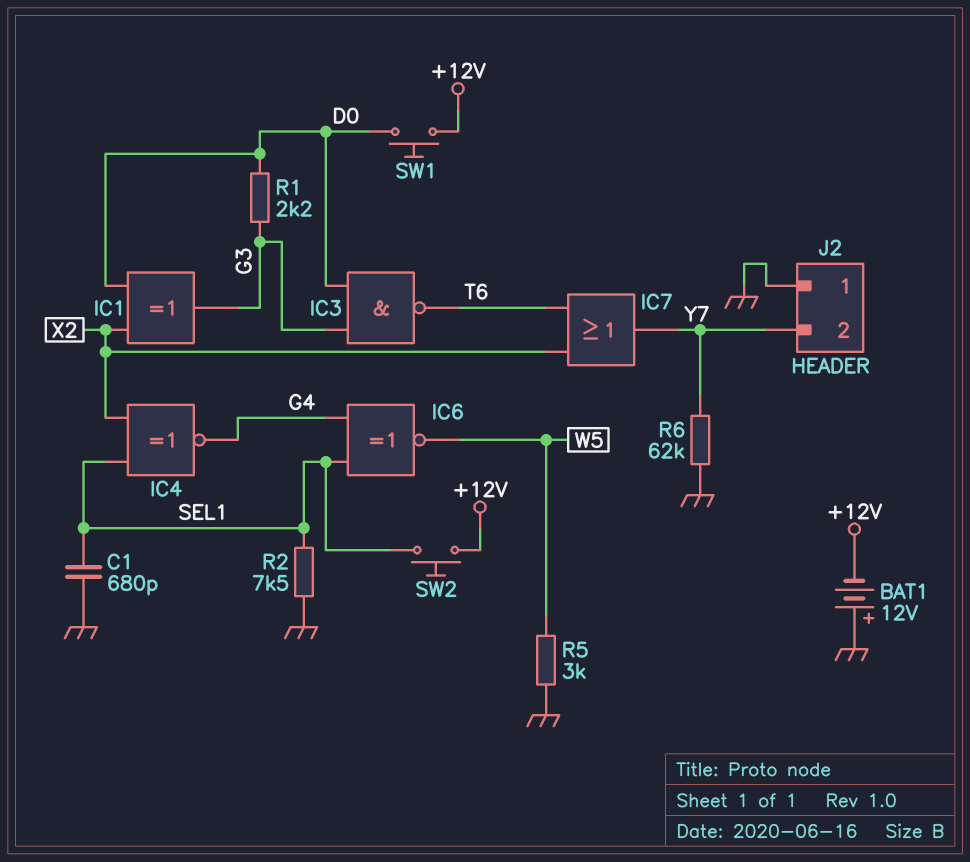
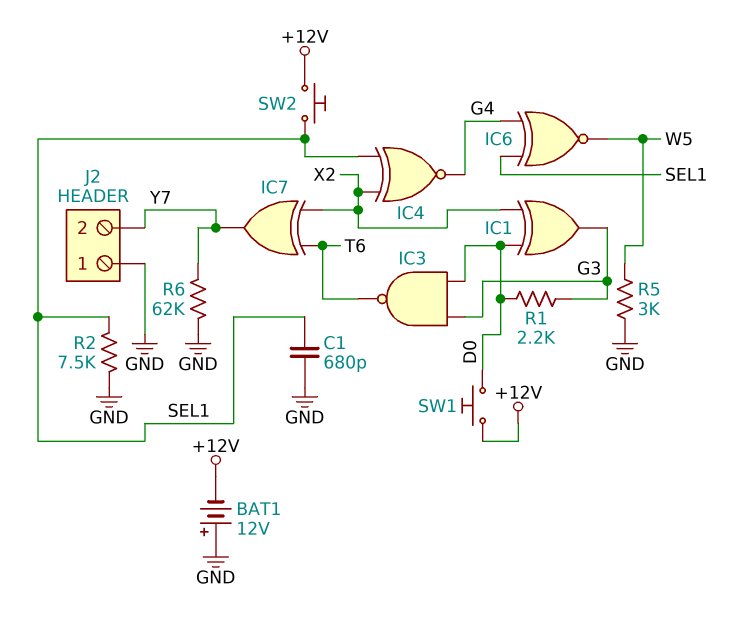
IC7: OR (in T6, in X2, out Y7) -> XOR (in T6, in X2, out Y7)

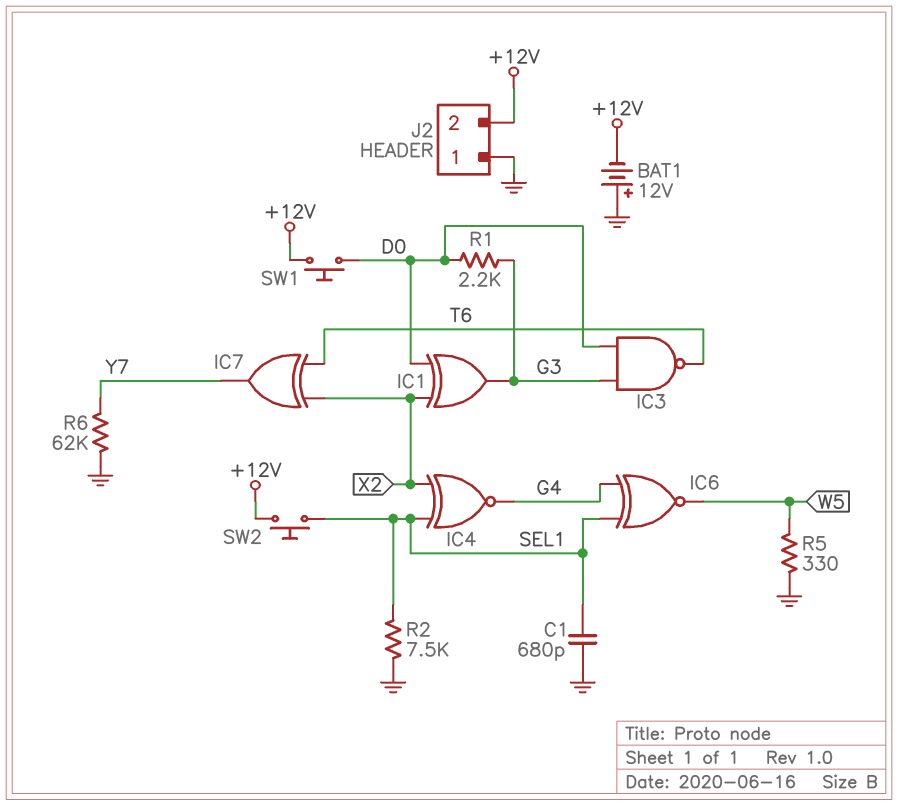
J2 pin 2: Y7 -> +12V
R5: 3k (GND, W5) -> 330 (GND, W5)

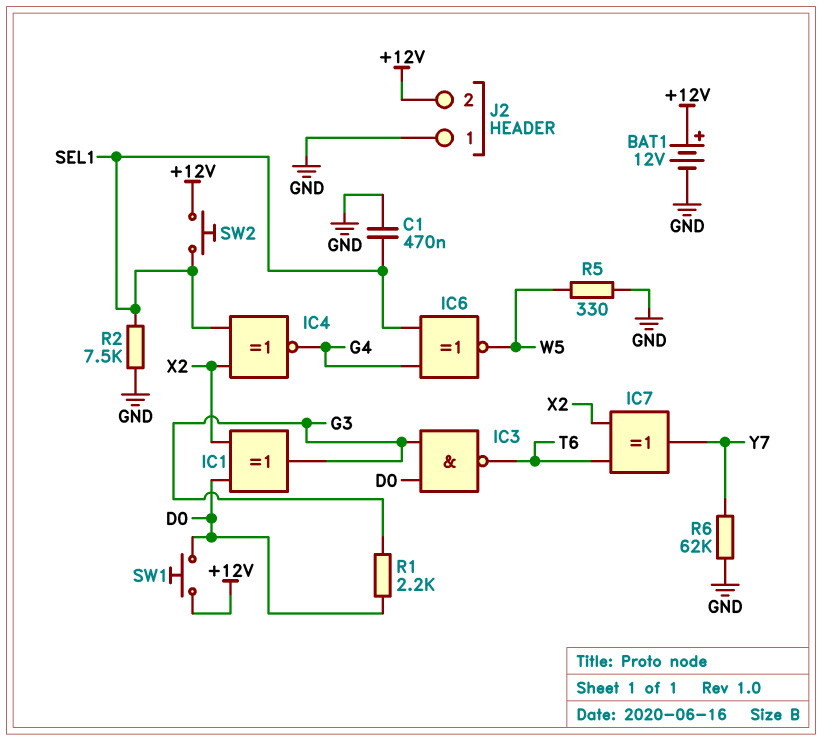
BAT1: 12V (plus GND, minus +12V) -> 12V (plus +12V, minus GND)
C1: 680pF (GND, SEL1) -> 470nF (GND, SEL1)

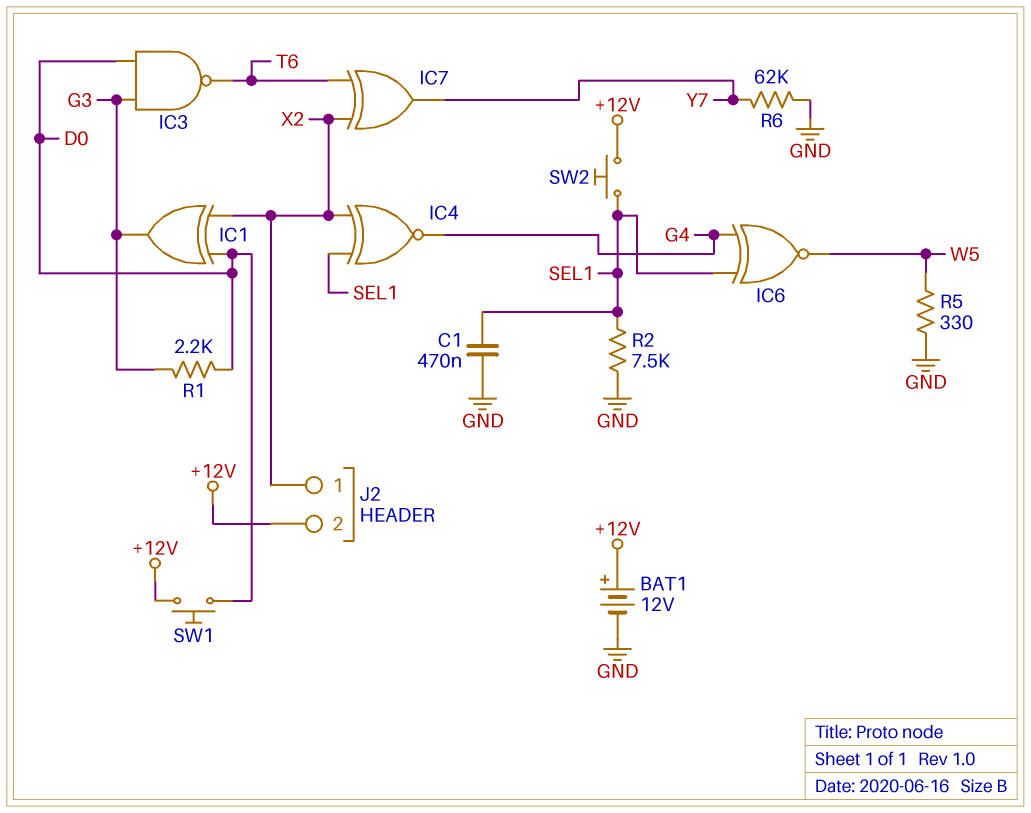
J2 pin 1: GND -> X2

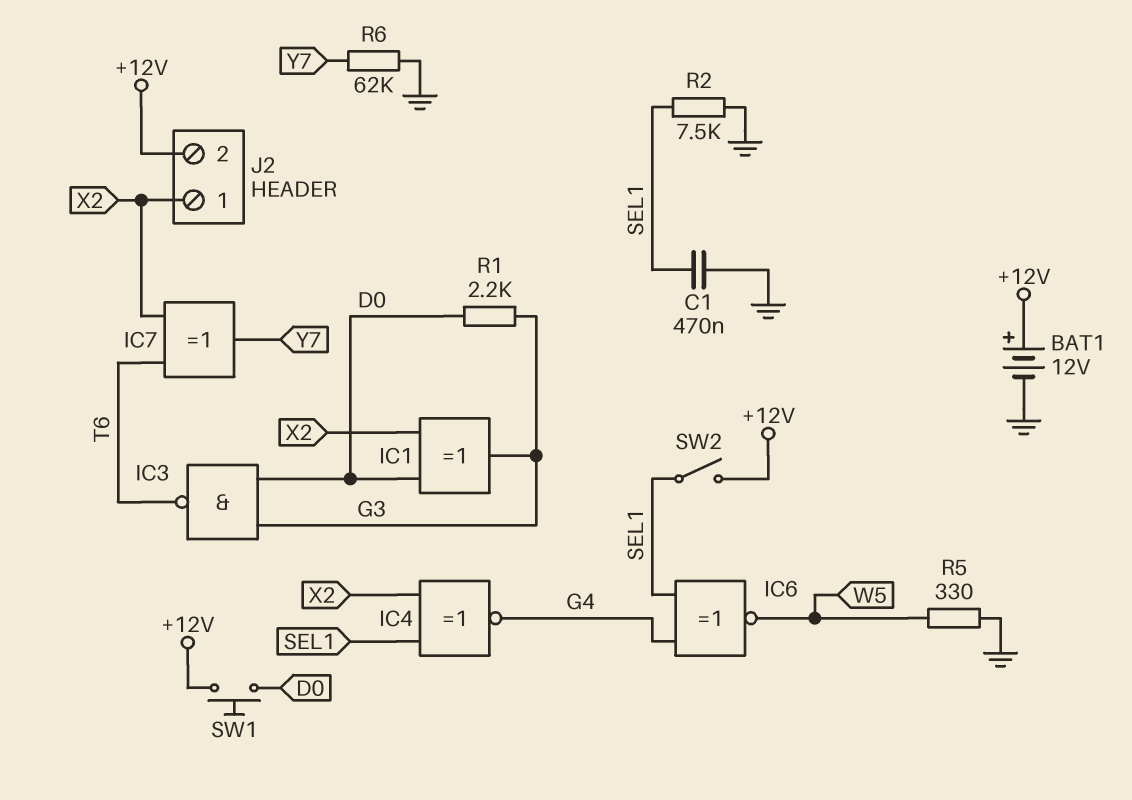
SW2: button (+12V, SEL1) -> switch (+12V, SEL1)

